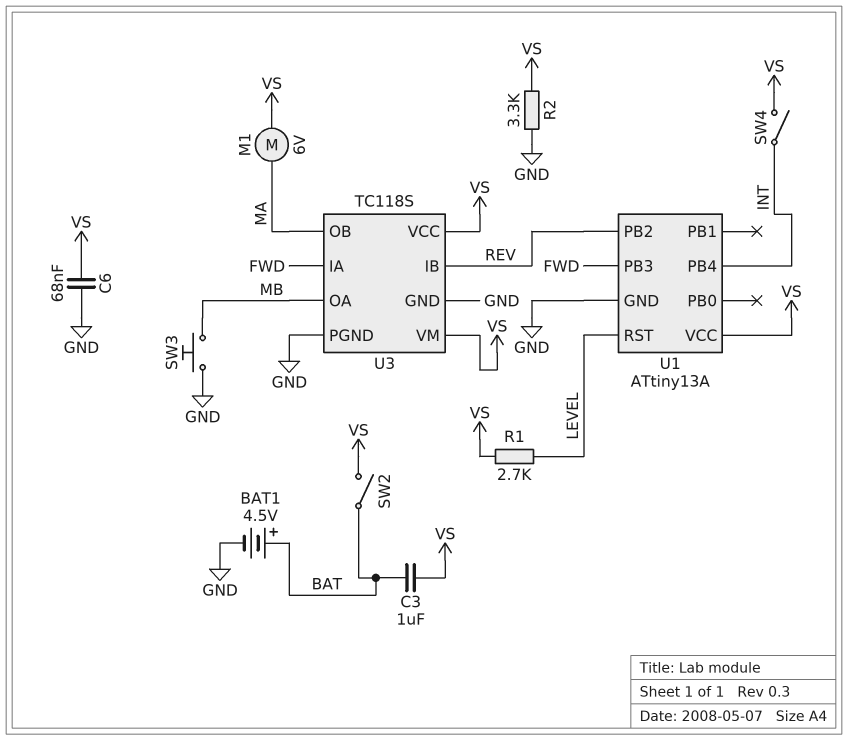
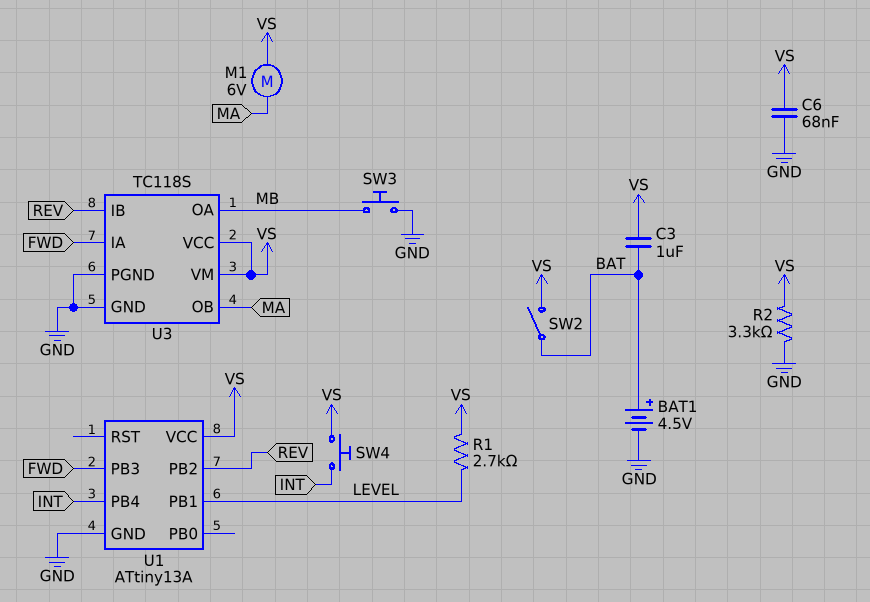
SW4: switch (INT, VS) -> button (INT, VS)
U1 pin PB1: none -> LEVEL
U1 pin RST: LEVEL -> none

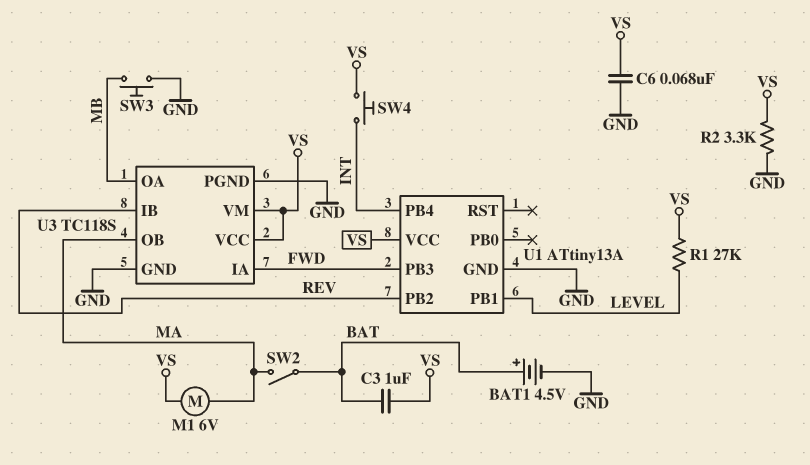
R1: 2.7k (LEVEL, VS) -> 27k (LEVEL, VS)
SW2: switch (BAT, VS) -> switch (BAT, MA)

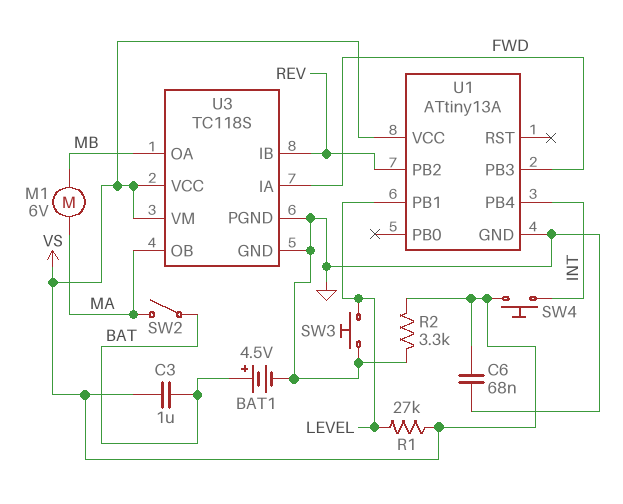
M1: motor 6V (MA, VS) -> motor 6V (MA, MB)
SW3: button (GND, MB) -> button (GND, LEVEL)

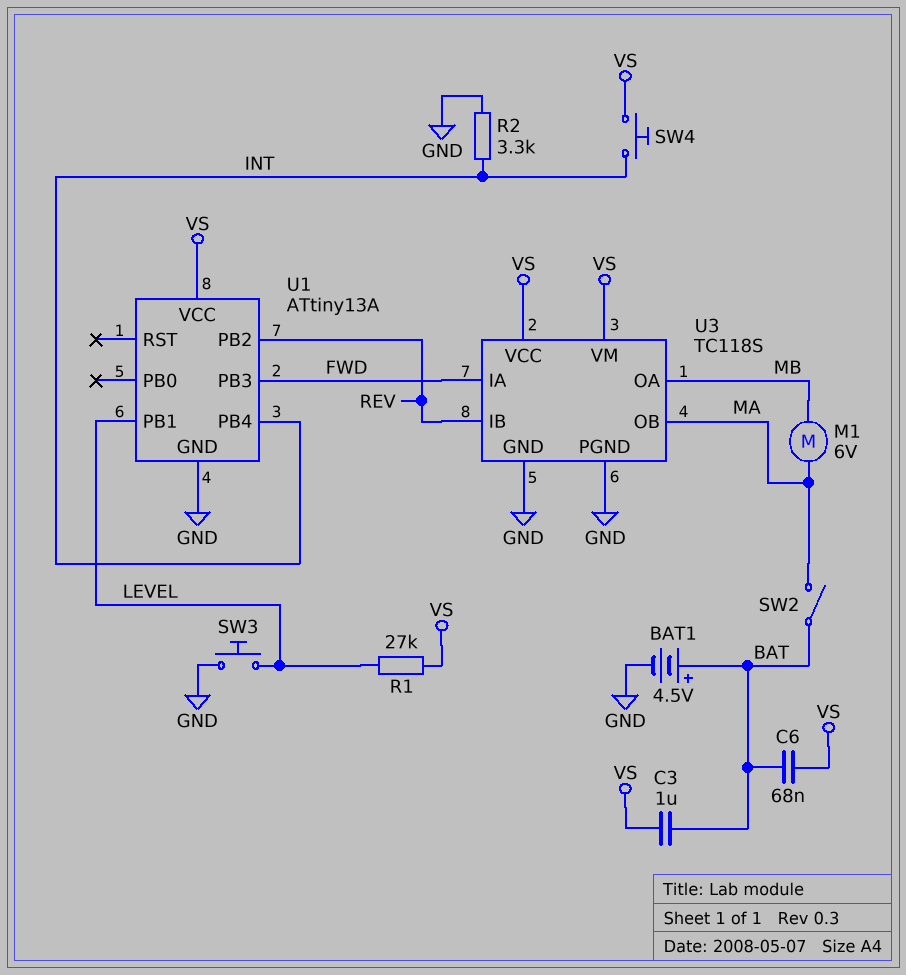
C6: 68nF (GND, VS) -> 68nF (BAT, VS)
R2: 3.3k (GND, VS) -> 3.3k (GND, INT)

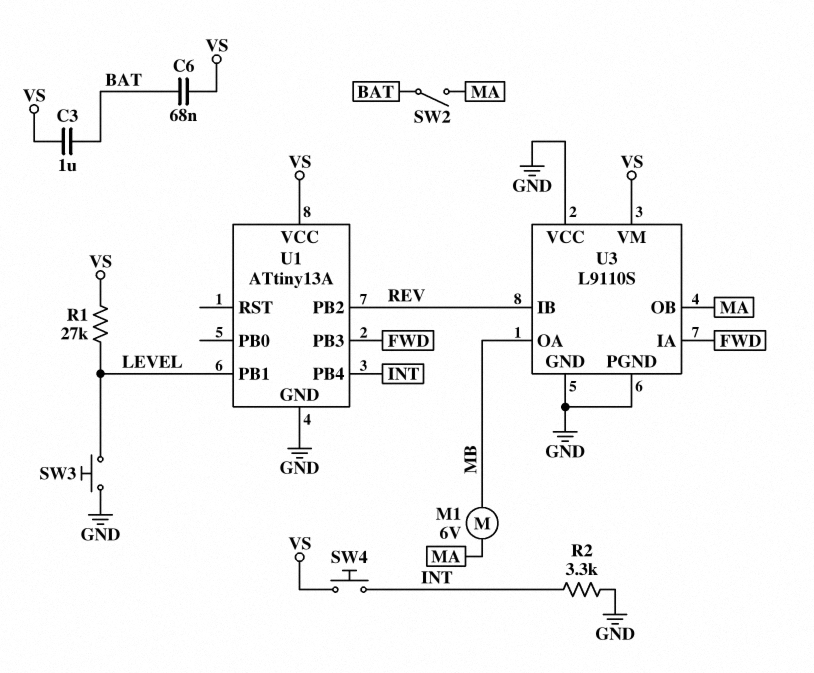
BAT1: 4.5V (plus BAT, minus GND) -> none
U3: TC118S -> L9110S
U3 pin VCC: VS -> GND

